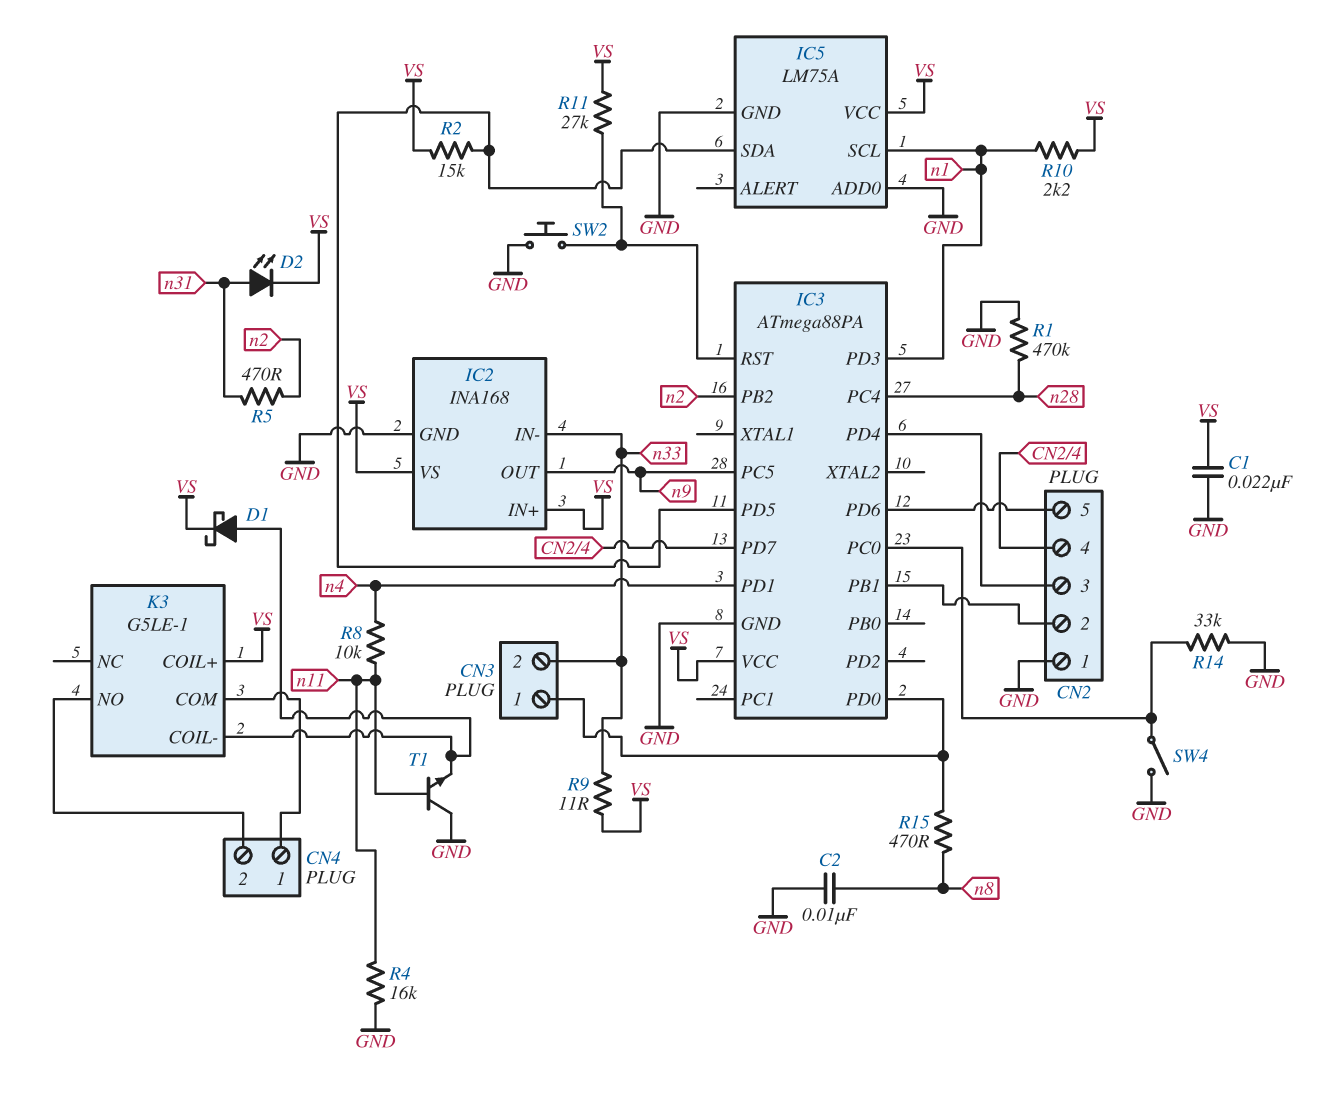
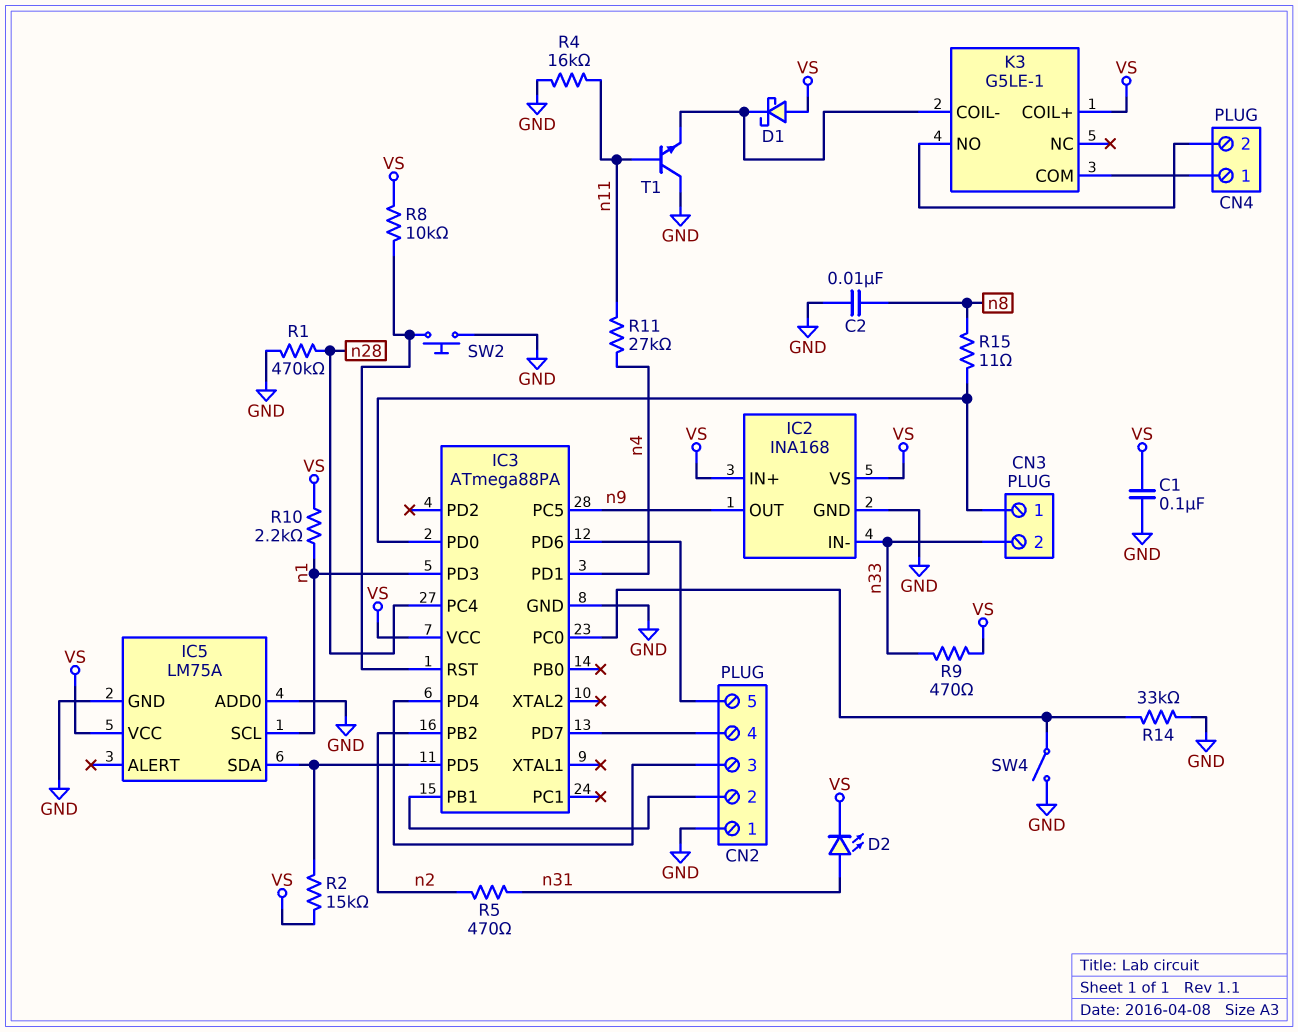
C1: 22nF (GND, VS) -> 100nF (GND, VS)
D1: schottky (A K3/COIL-, K VS) -> schottky (A VS, K K3/COIL-)
R8: 10k (n4, n11) -> 10k (IC3/RST, VS)
R9: 11 (VS, n33) -> 470 (VS, n33)
R11: 27k (IC3/RST, VS) -> 27k (n4, n11)
R15: 470 (CN3/1, n8) -> 11 (CN3/1, n8)

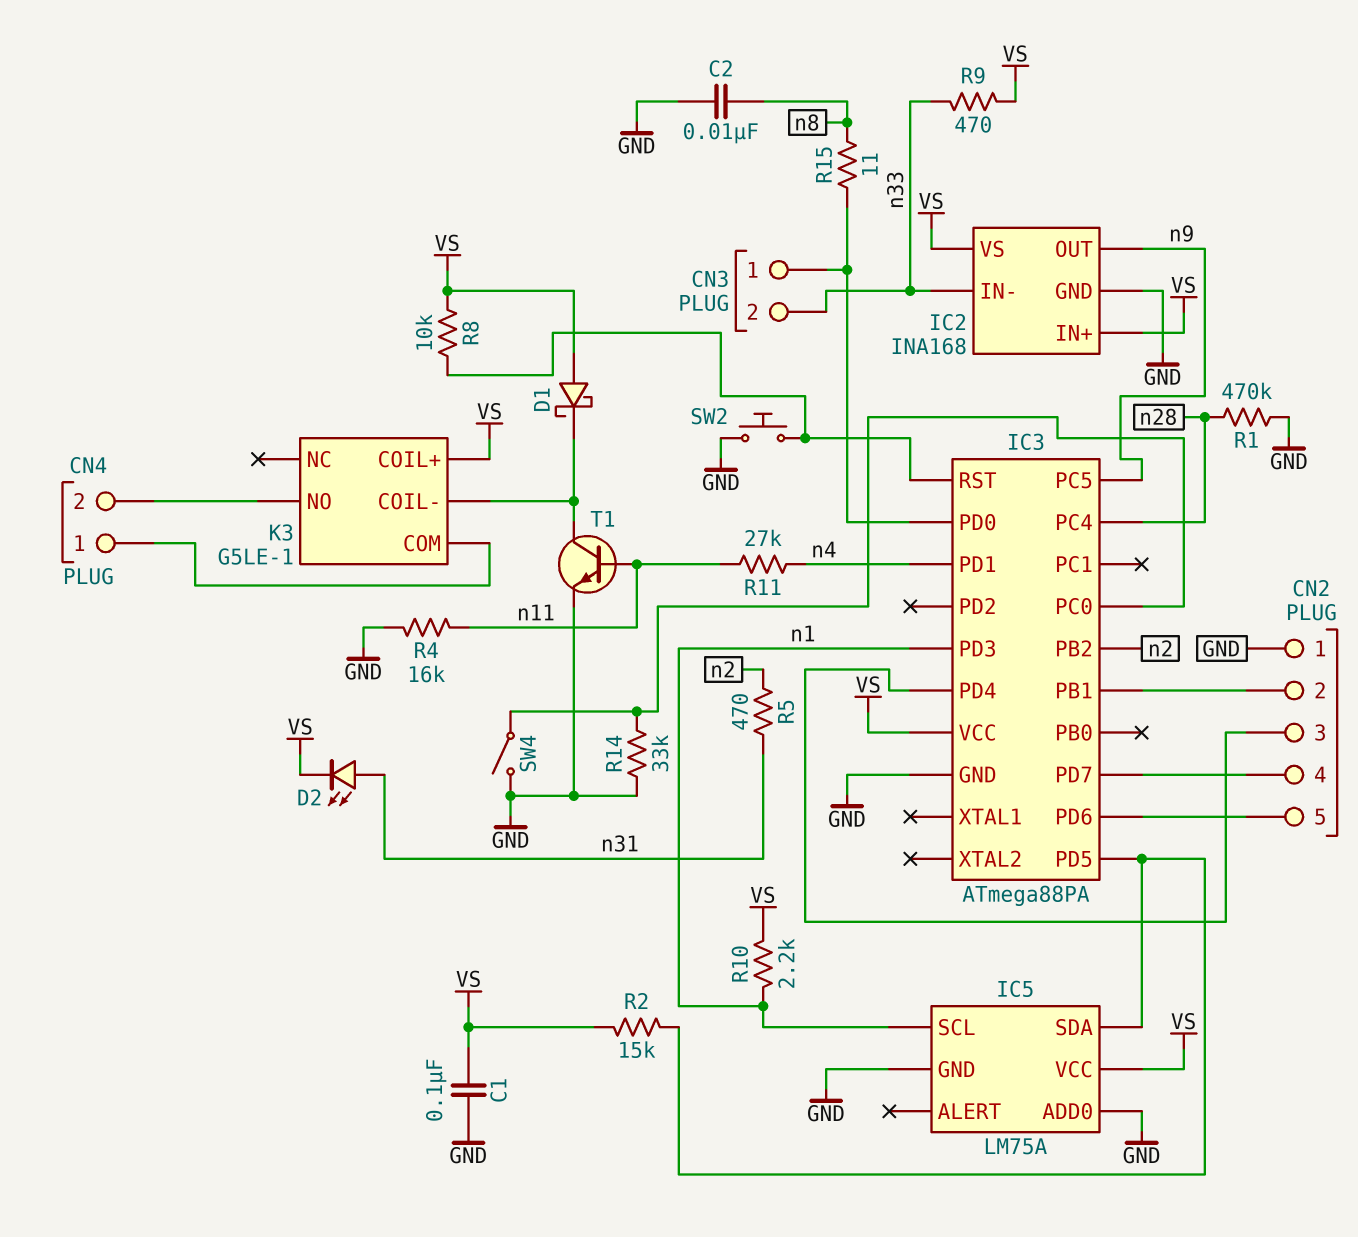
T1: NPN (B n11, C GND, E K3/COIL-) -> NPN (B n11, C K3/COIL-, E GND)

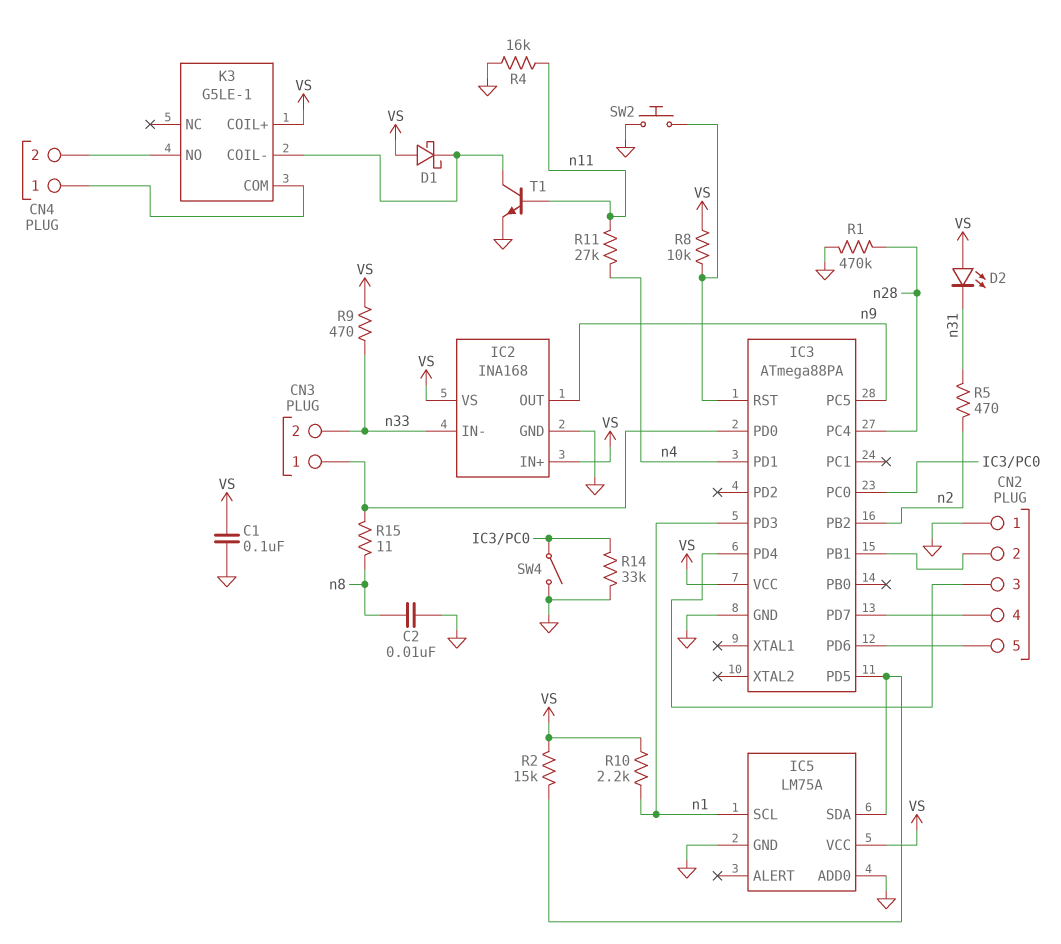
D2: LED (A n31, K VS) -> LED (A VS, K n31)

